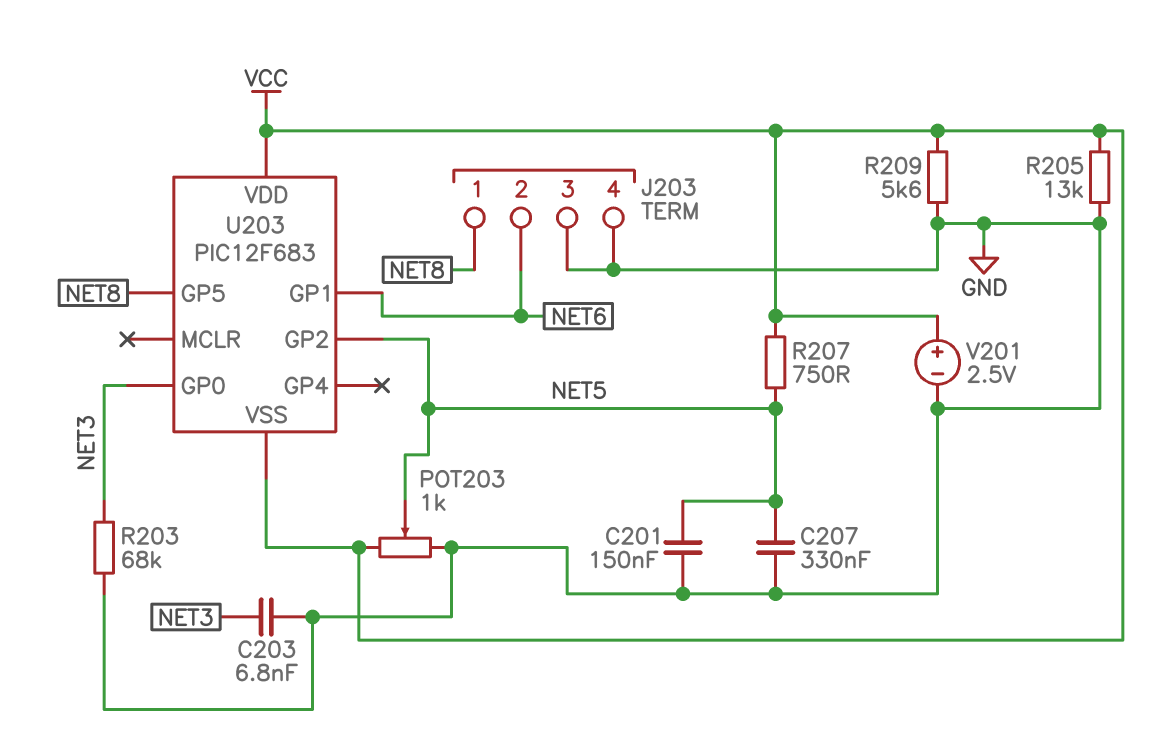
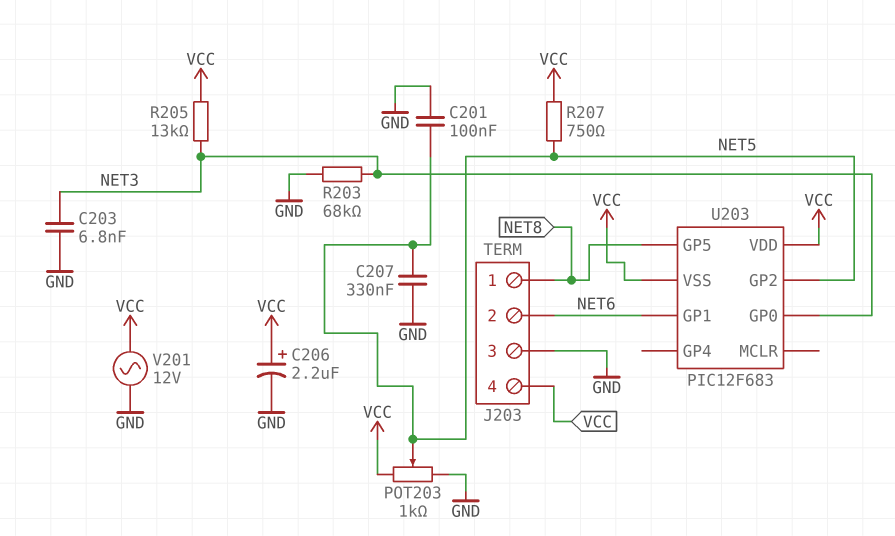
C201: 150nF (GND, NET5) -> 100nF (GND, NET5)
C206: none -> 2.2uF (plus VCC, minus GND)
J203 pin 4: GND -> VCC
R205: 13k (GND, VCC) -> 13k (NET3, VCC)
R209: 5.6k (GND, VCC) -> none
V201: 2.5V (plus VCC, minus GND) -> AC 12V (GND, VCC)

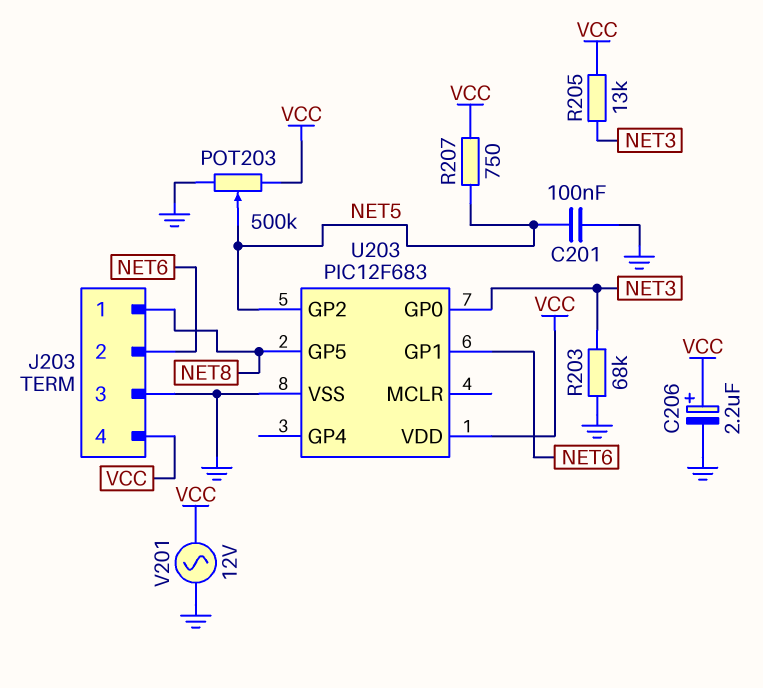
C203: 6.8nF (GND, NET3) -> none
C207: 330nF (GND, NET5) -> none
POT203: 1k (GND, VCC, wiper NET5) -> 500k (GND, VCC, wiper NET5)
U203 pin VSS: VCC -> GND

